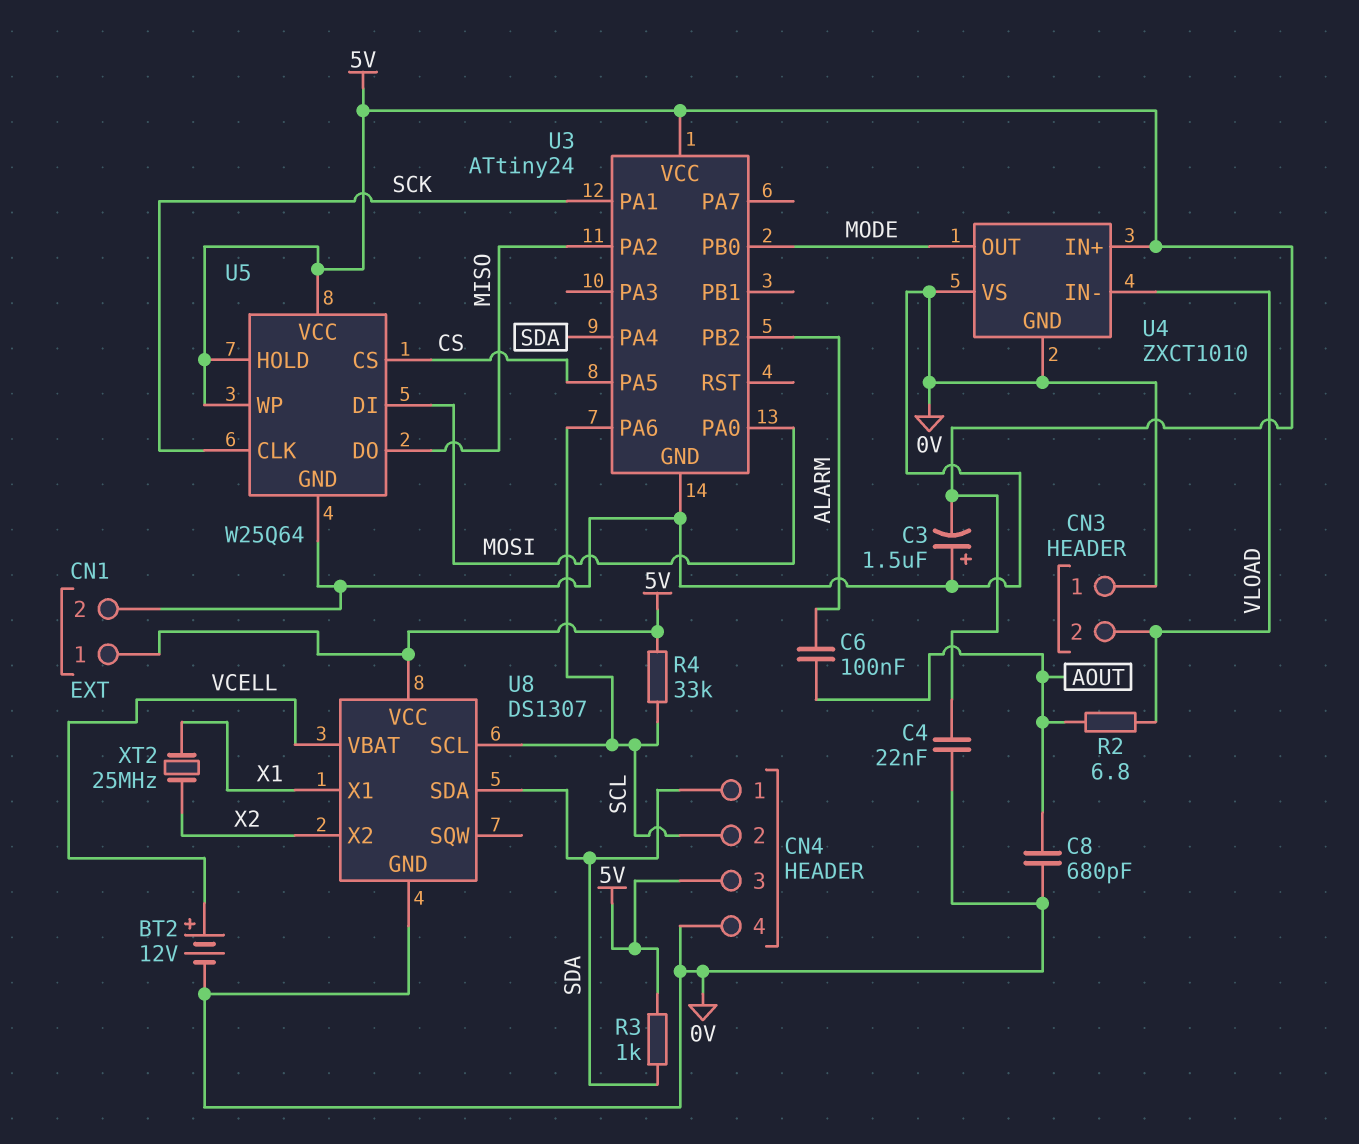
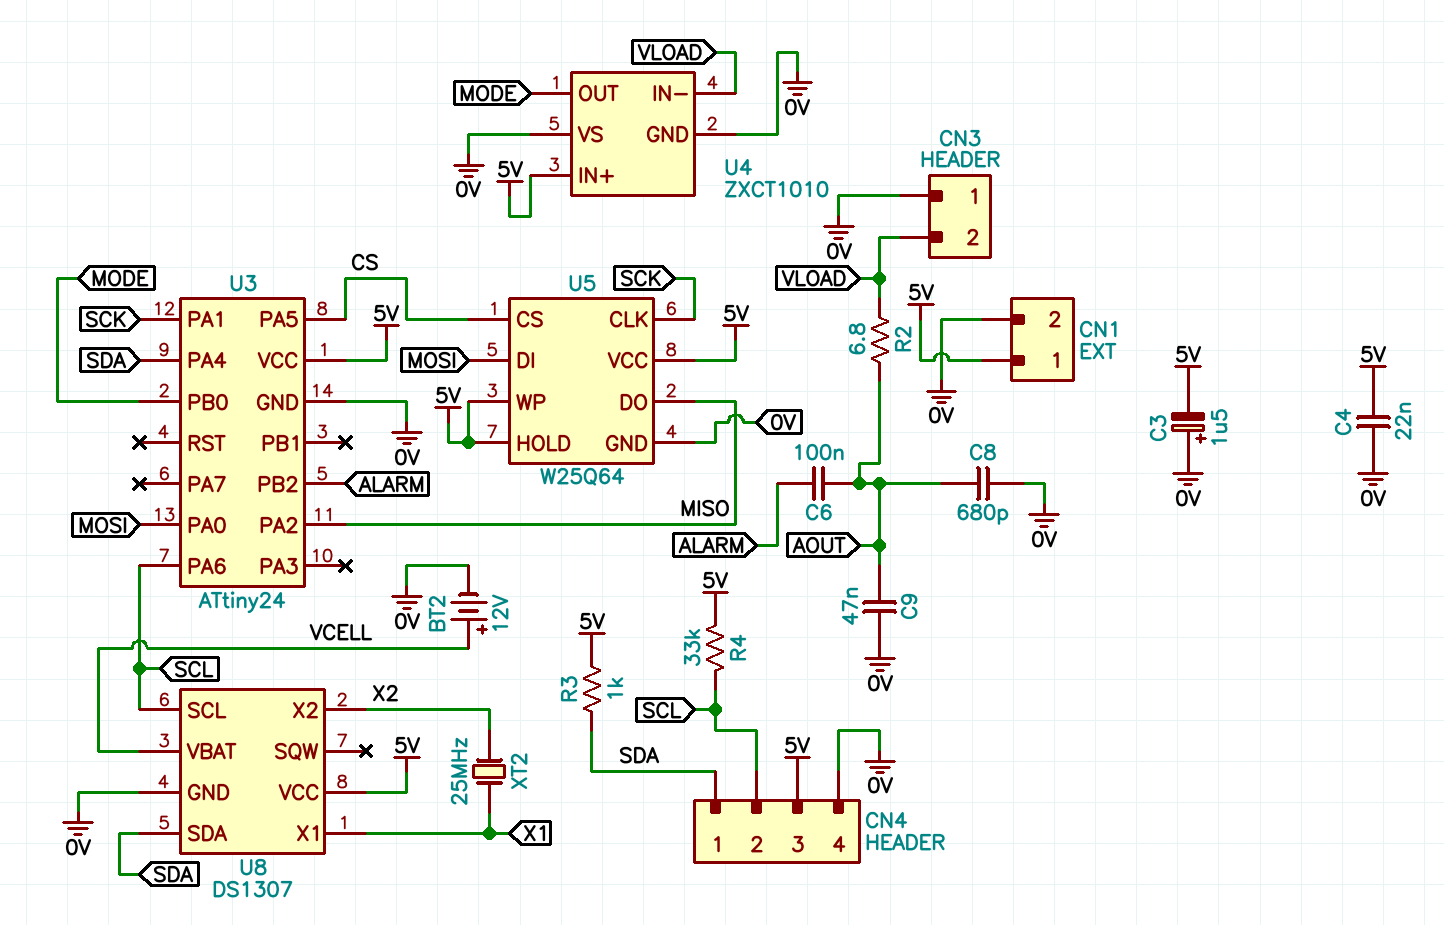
C9: none -> 47nF (0V, AOUT)

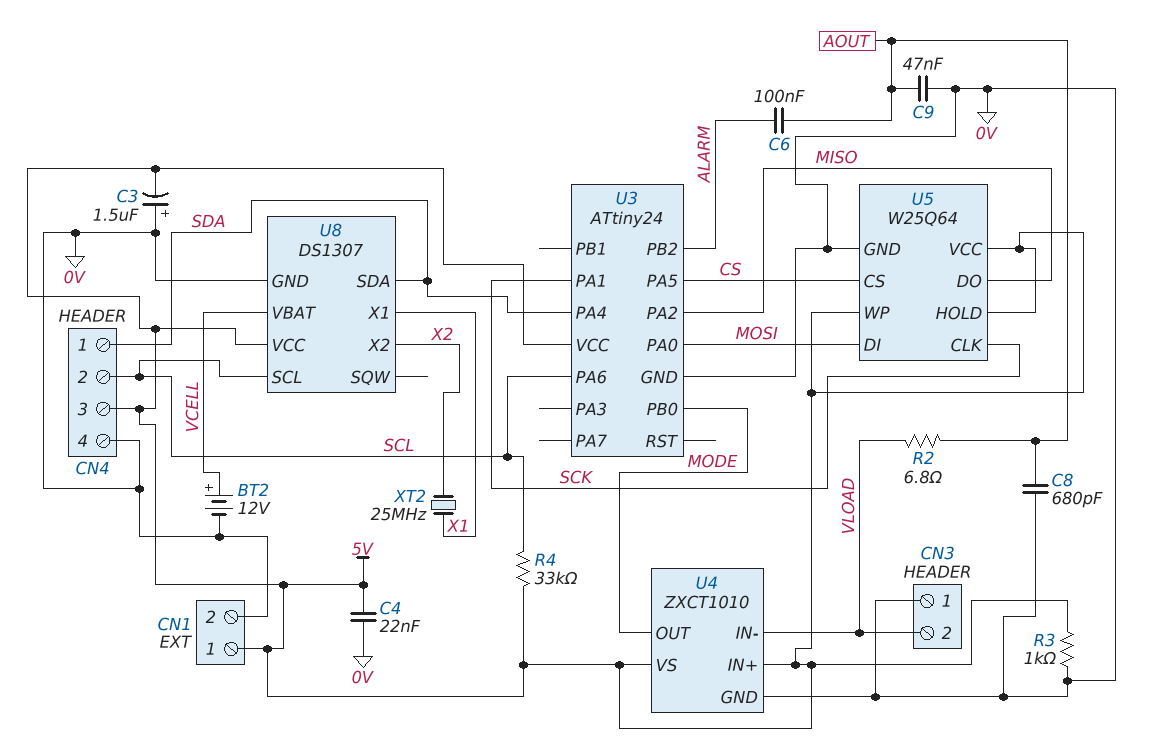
R3: 1k (5V, SDA) -> 1k (0V, 5V)
U4 pin VS: 0V -> 5V

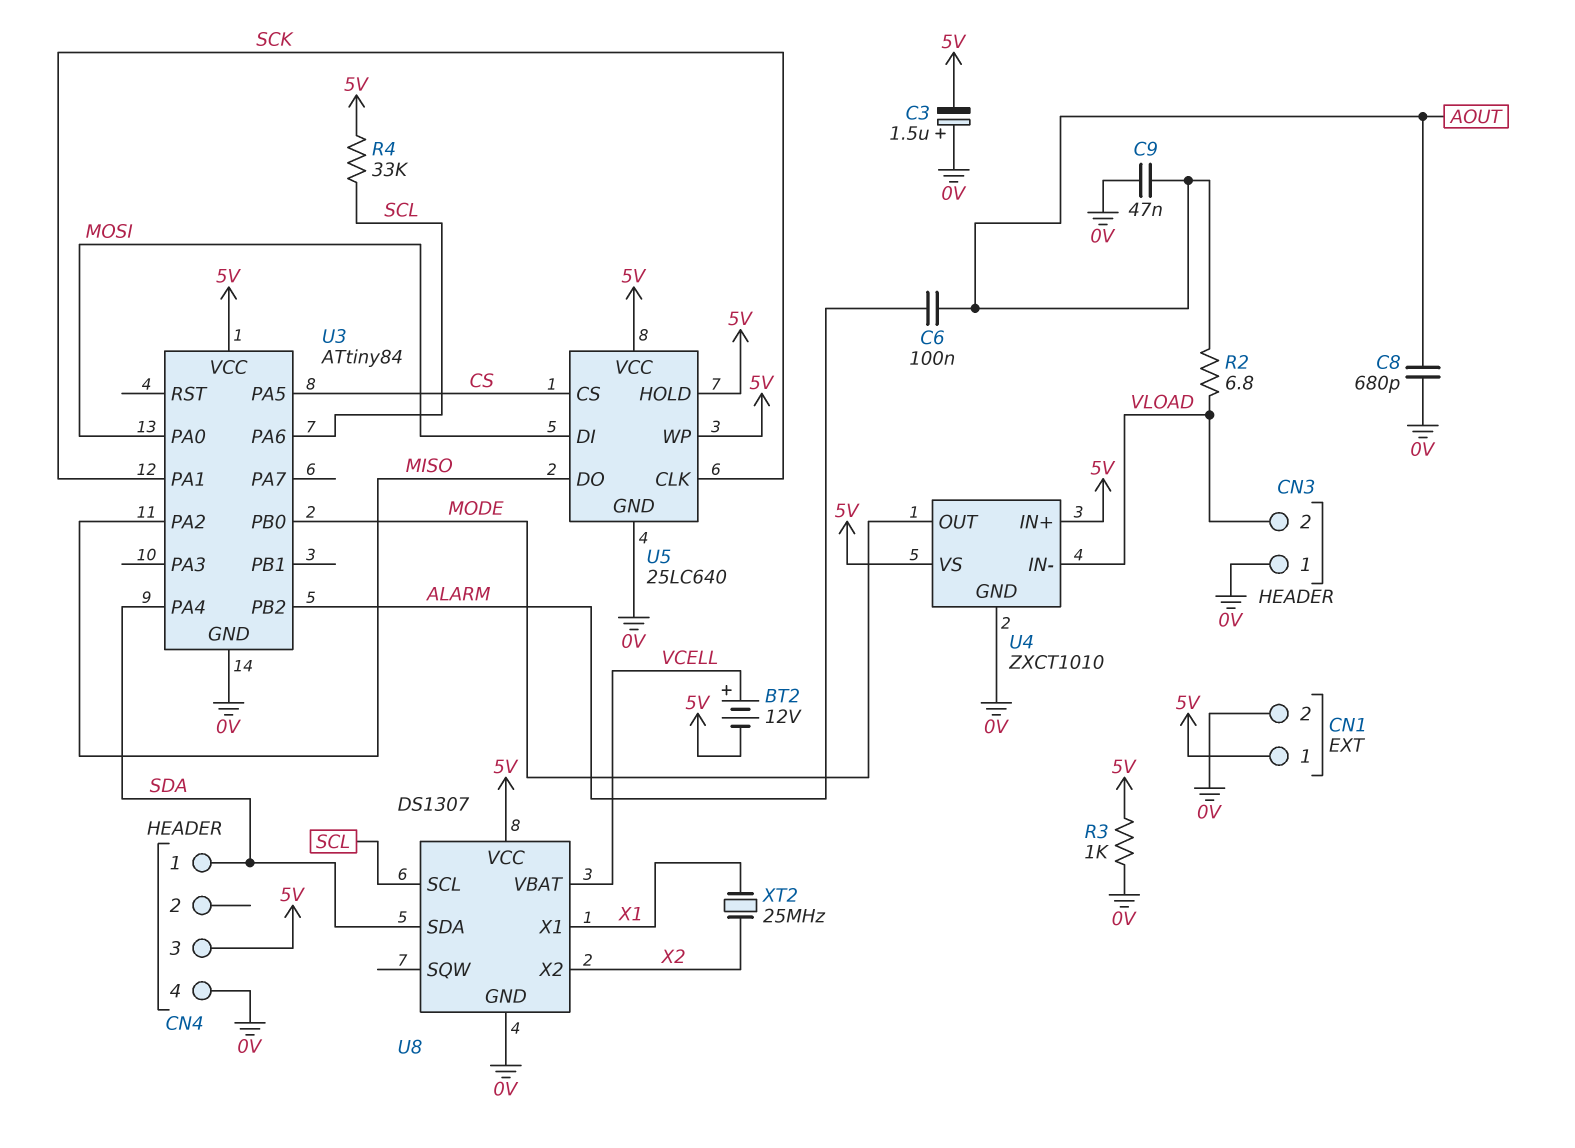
BT2: 12V (plus VCELL, minus 0V) -> 12V (plus VCELL, minus 5V)
C4: 22nF (0V, 5V) -> none
CN4 pin 2: SCL -> none
U3: ATtiny24 -> ATtiny84
U5: W25Q64 -> 25LC640

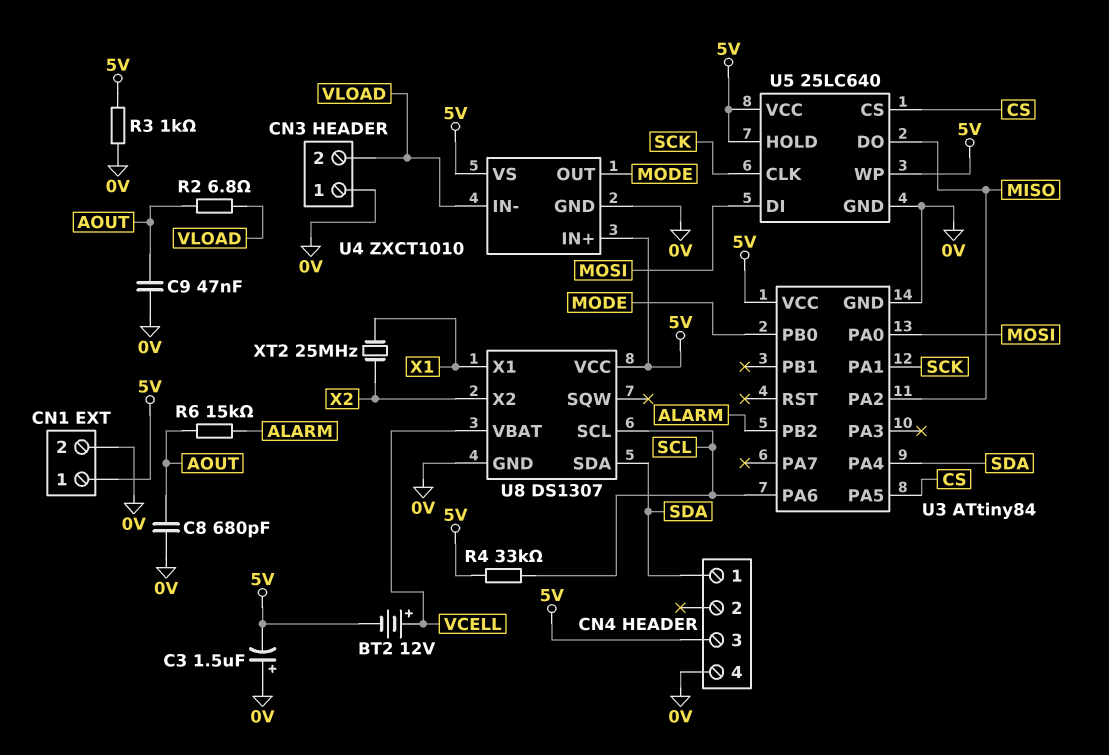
C6: 100nF (ALARM, AOUT) -> none
R6: none -> 15k (ALARM, AOUT)

